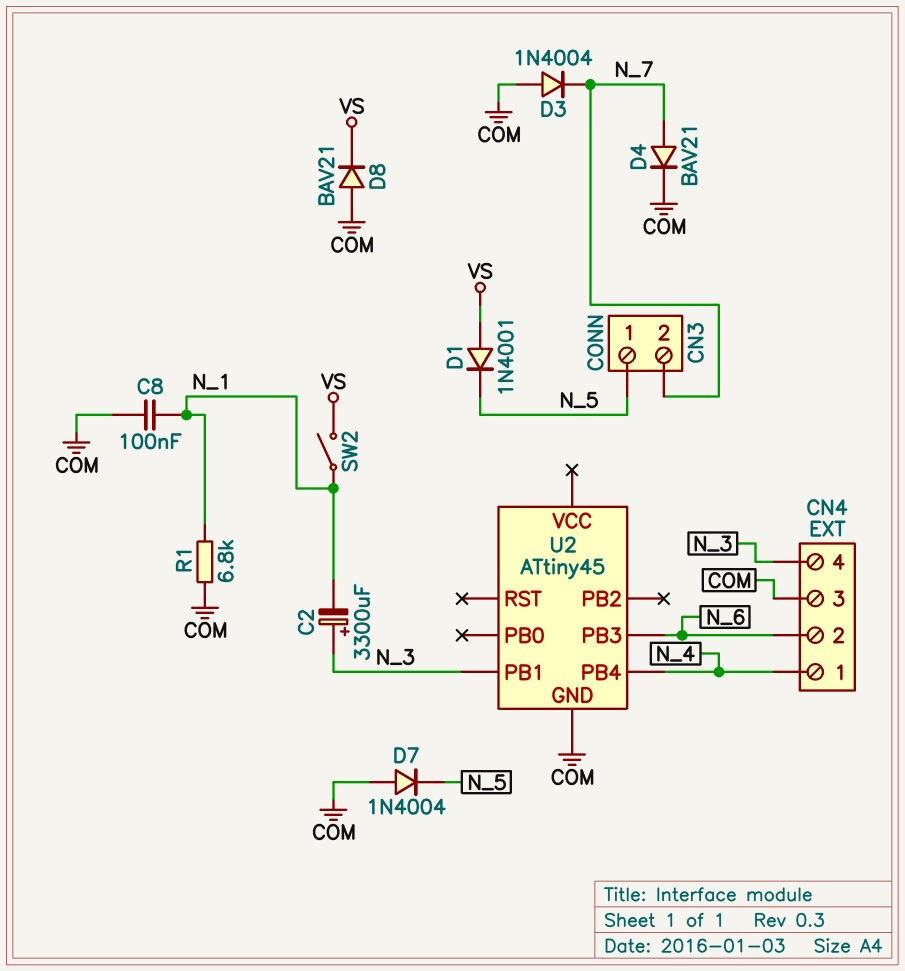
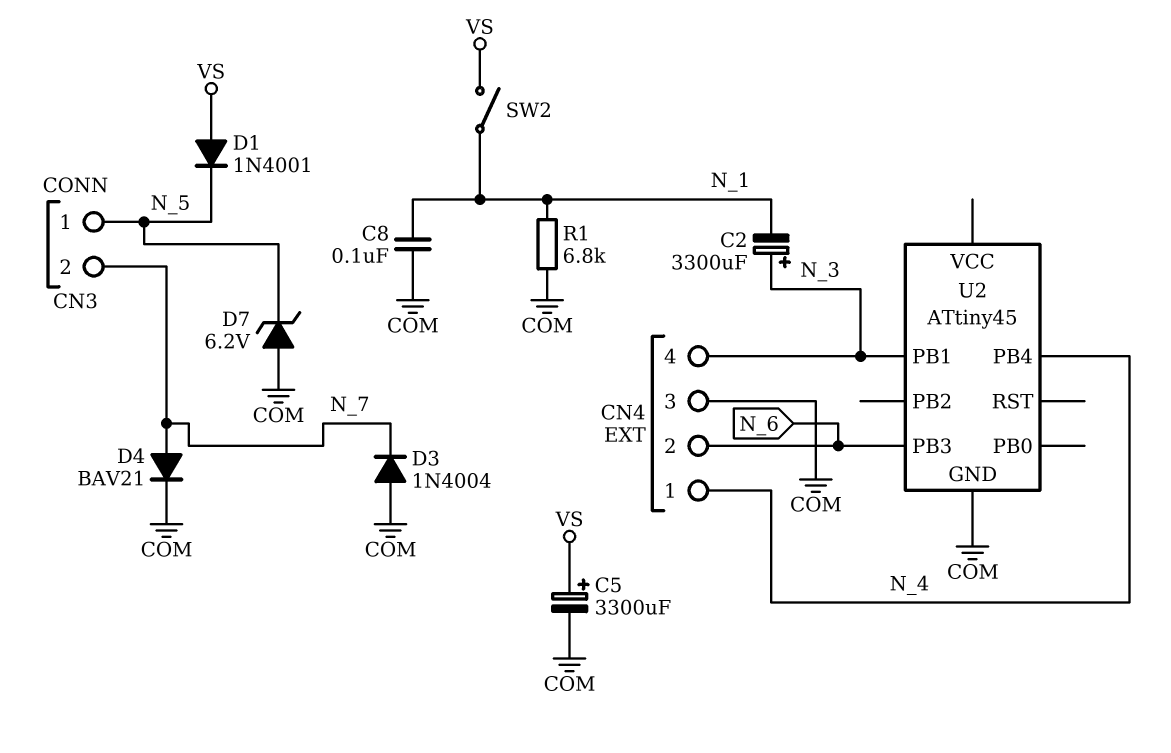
C5: none -> 3300uF (plus VS, minus COM)
D7: diode 1N4004 (A COM, K N_5) -> zener 6.2V (A COM, K N_5)
D8: diode BAV21 (A COM, K VS) -> none

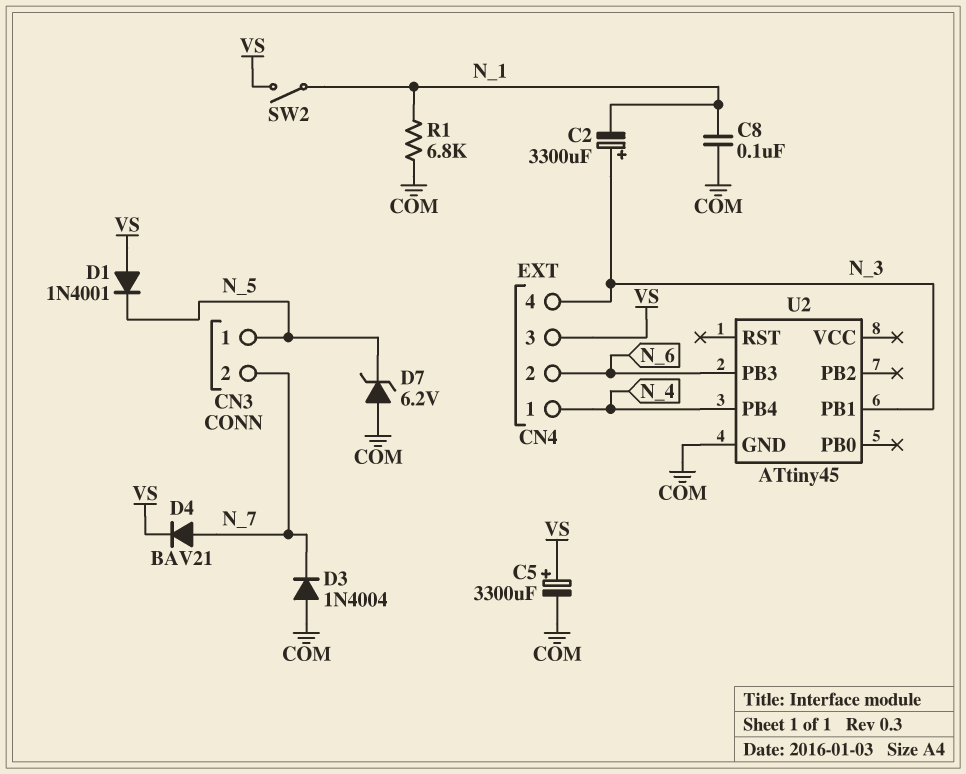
CN4 pin 3: COM -> VS
D4: diode BAV21 (A N_7, K COM) -> diode BAV21 (A N_7, K VS)

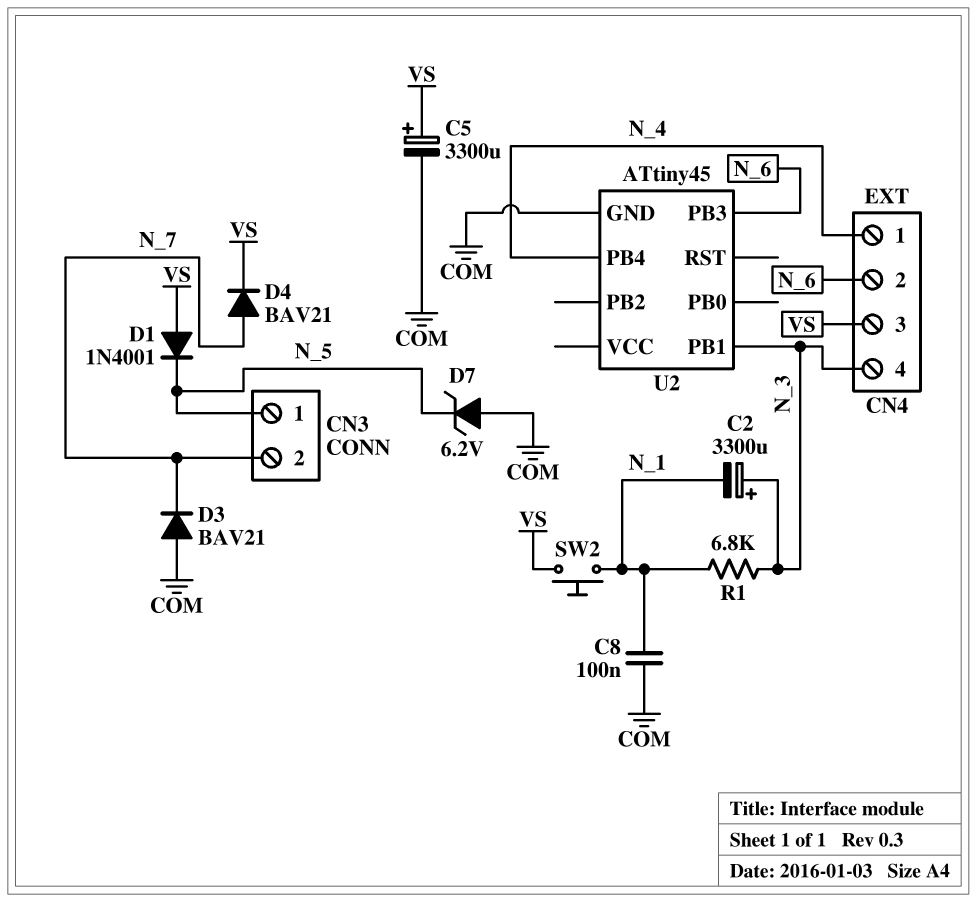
D3: diode 1N4004 (A COM, K N_7) -> diode BAV21 (A COM, K N_7)
R1: 6.8k (COM, N_1) -> 6.8k (N_1, N_3)
SW2: switch (N_1, VS) -> button (N_1, VS)

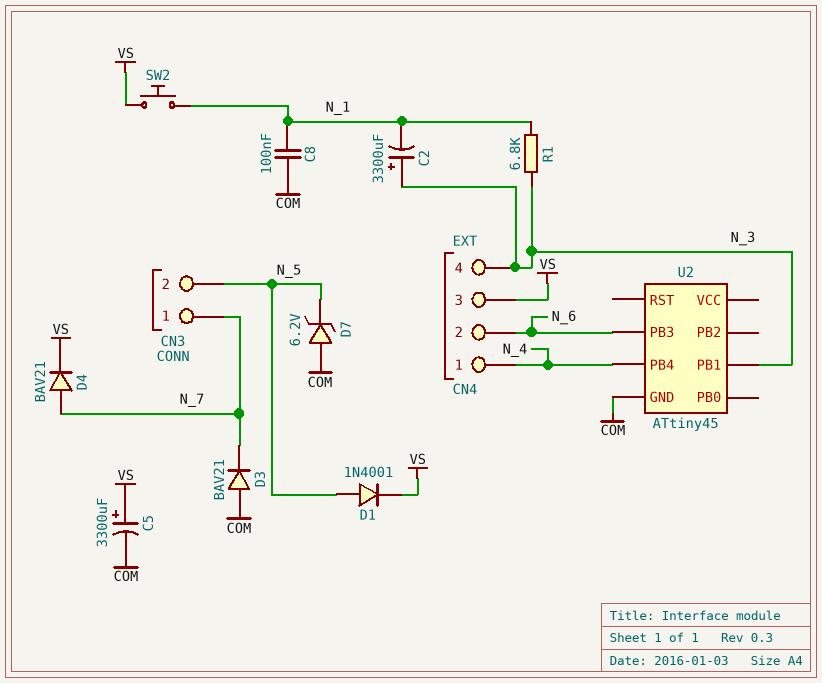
CN3 pin 1: N_5 -> N_7
CN3 pin 2: N_7 -> N_5
D1: diode 1N4001 (A VS, K N_5) -> diode 1N4001 (A N_5, K VS)

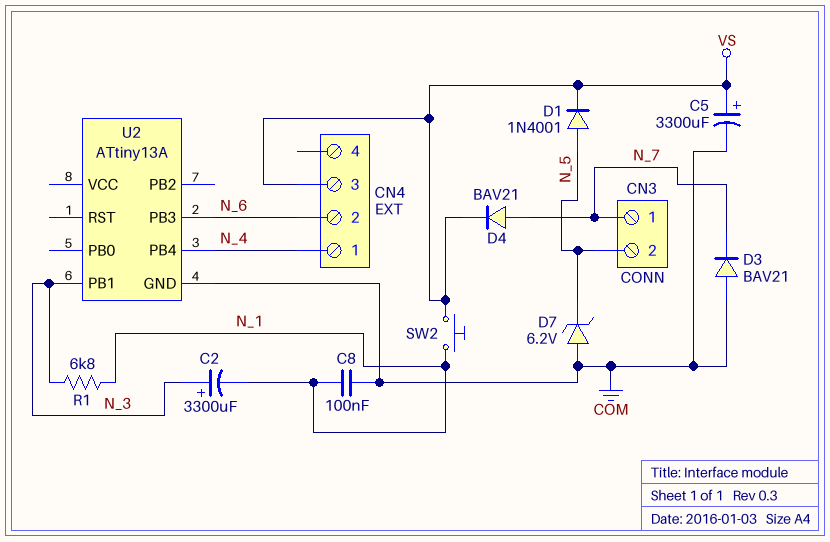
CN4 pin 4: N_3 -> none
U2: ATtiny45 -> ATtiny13A

